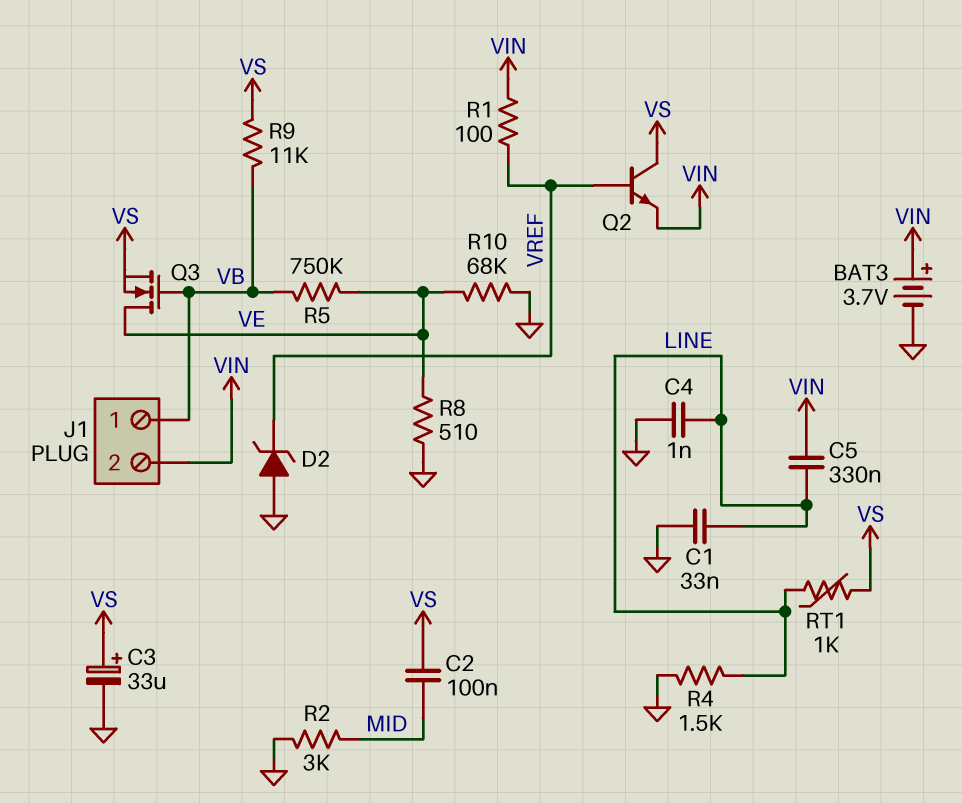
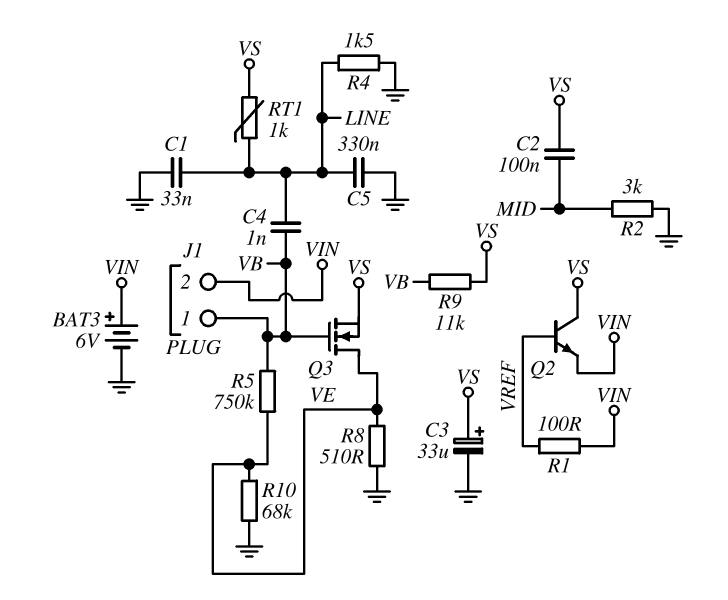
BAT3: 3.7V (plus VIN, minus GND) -> 6V (plus VIN, minus GND)
C4: 1nF (GND, LINE) -> 1nF (LINE, VB)
C5: 330nF (LINE, VIN) -> 330nF (GND, LINE)
D2: zener (A GND, K VREF) -> none

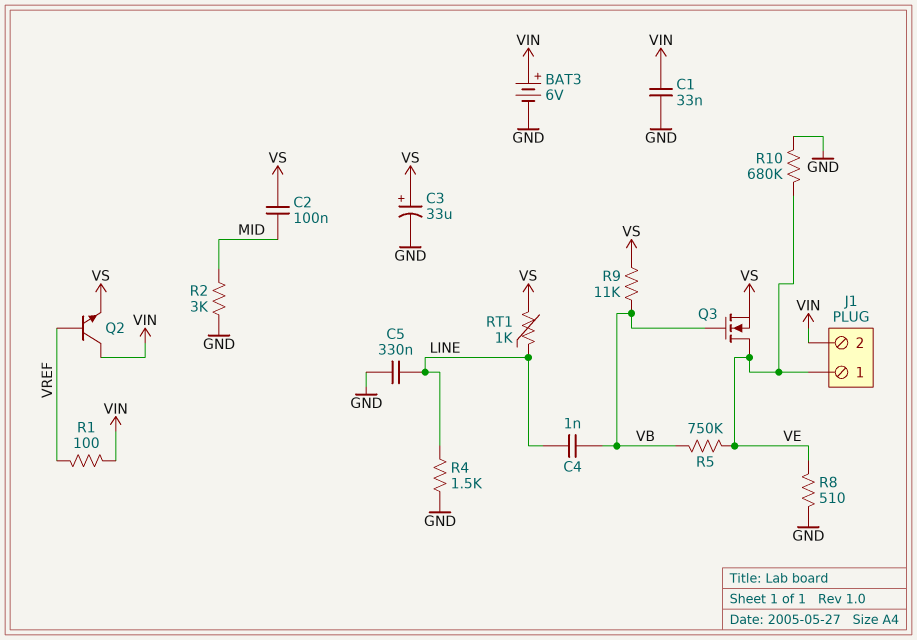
C1: 33nF (GND, LINE) -> 33nF (GND, VIN)
J1 pin 1: VB -> VE
Q2: NPN (B VREF, C VS, E VIN) -> NPN (B VREF, C VIN, E VS)
R10: 68k (GND, VE) -> 680k (GND, VE)

